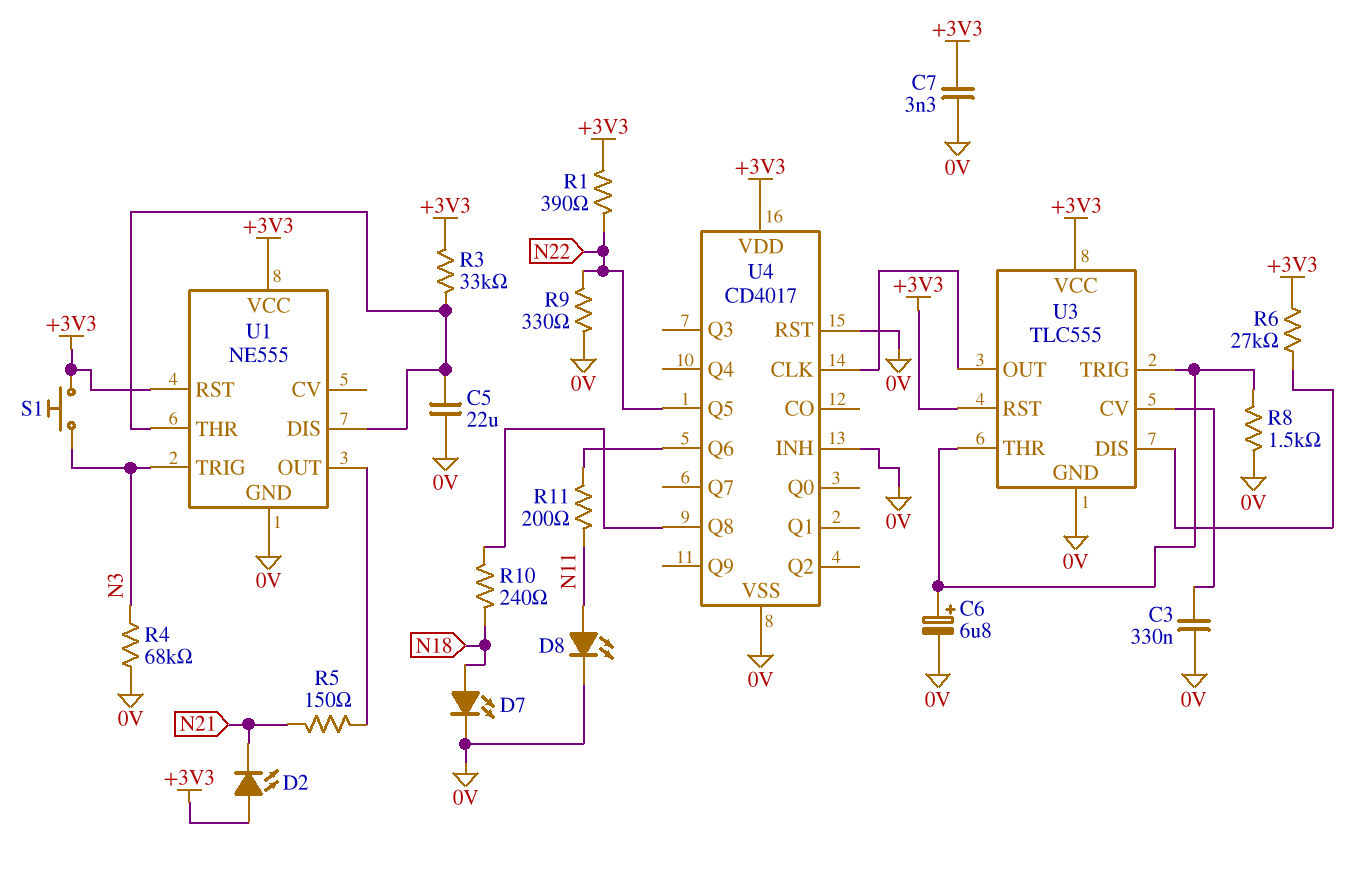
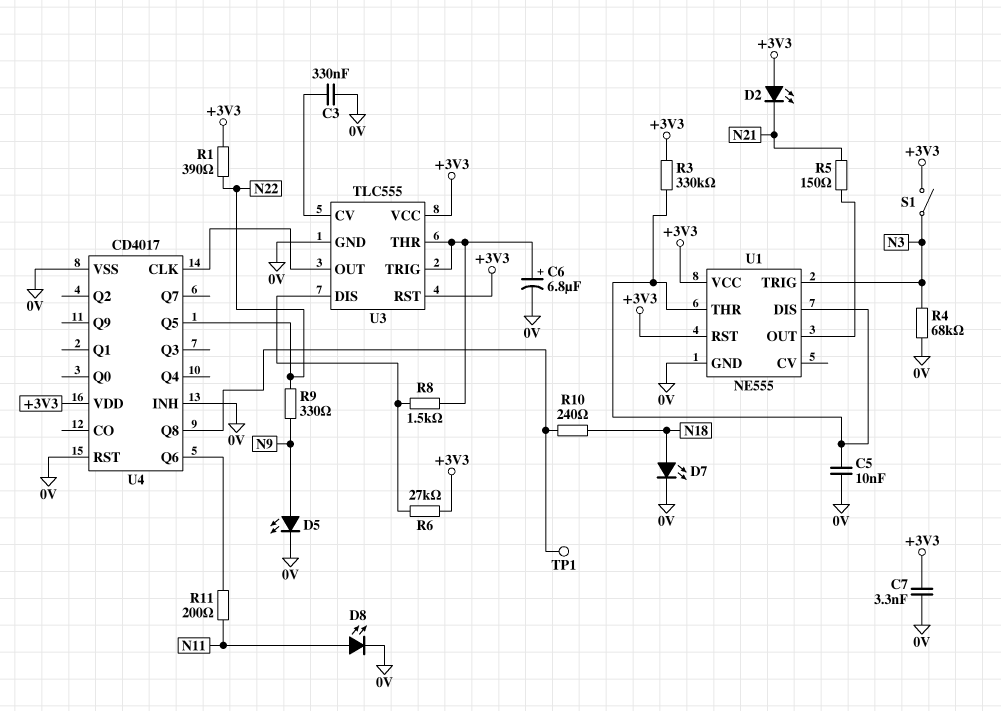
C5: 22uF (0V, U1/DIS) -> 10nF (0V, U1/DIS)
D5: none -> LED (A N9, K 0V)
R3: 33k (+3V3, U1/DIS) -> 330k (+3V3, U1/DIS)
R8: 1.5k (0V, U3/THR) -> 1.5k (U3/DIS, U3/THR)
R9: 330 (0V, N22) -> 330 (N9, N22)
S1: button (+3V3, N3) -> switch (+3V3, N3)
TP1: none -> test point (U4/Q8)

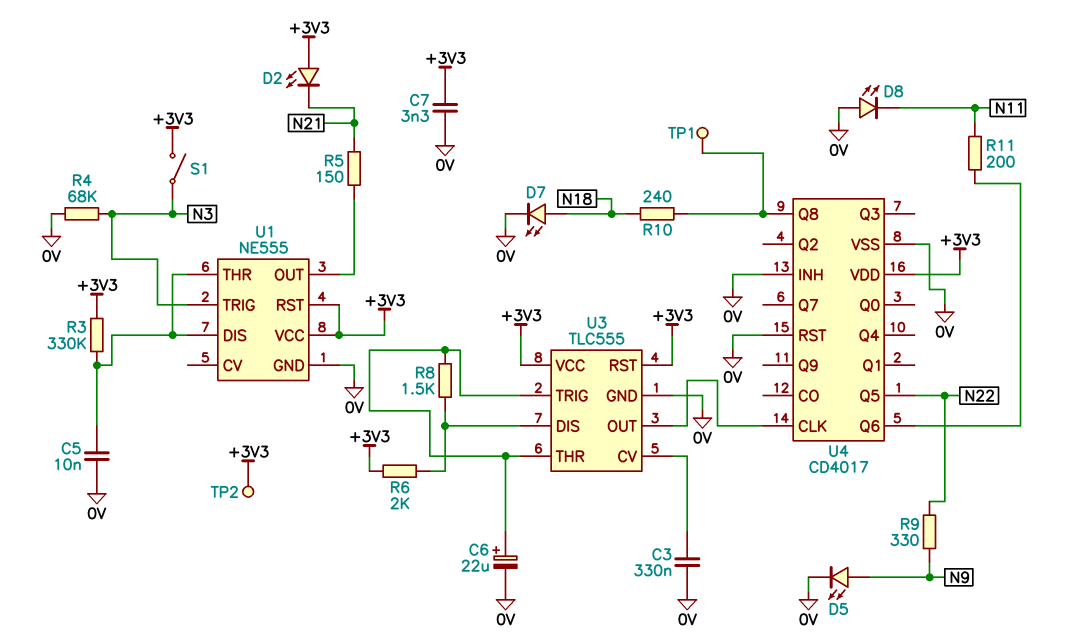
C6: 6.8uF (plus U3/THR, minus 0V) -> 22uF (plus U3/THR, minus 0V)
D8: LED (A N11, K 0V) -> LED (A 0V, K N11)
R1: 390 (+3V3, N22) -> none
R6: 27k (+3V3, U3/DIS) -> 2k (+3V3, U3/DIS)
TP2: none -> test point (+3V3)

